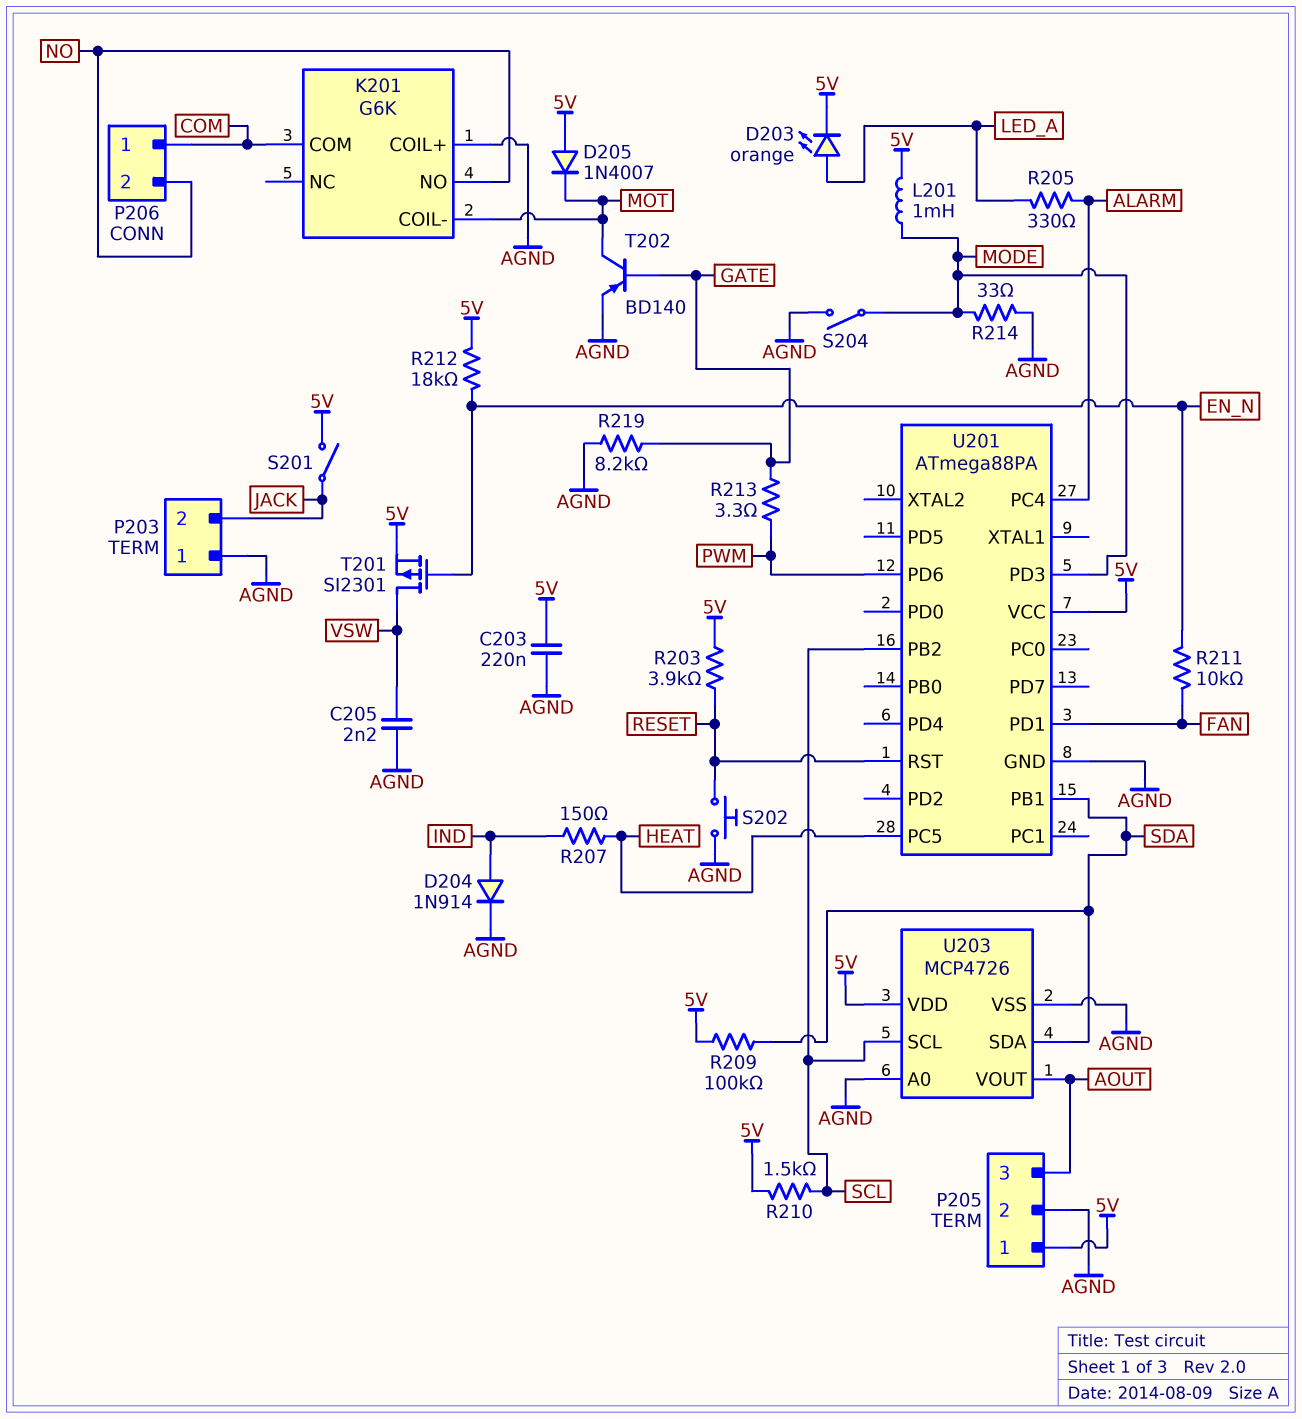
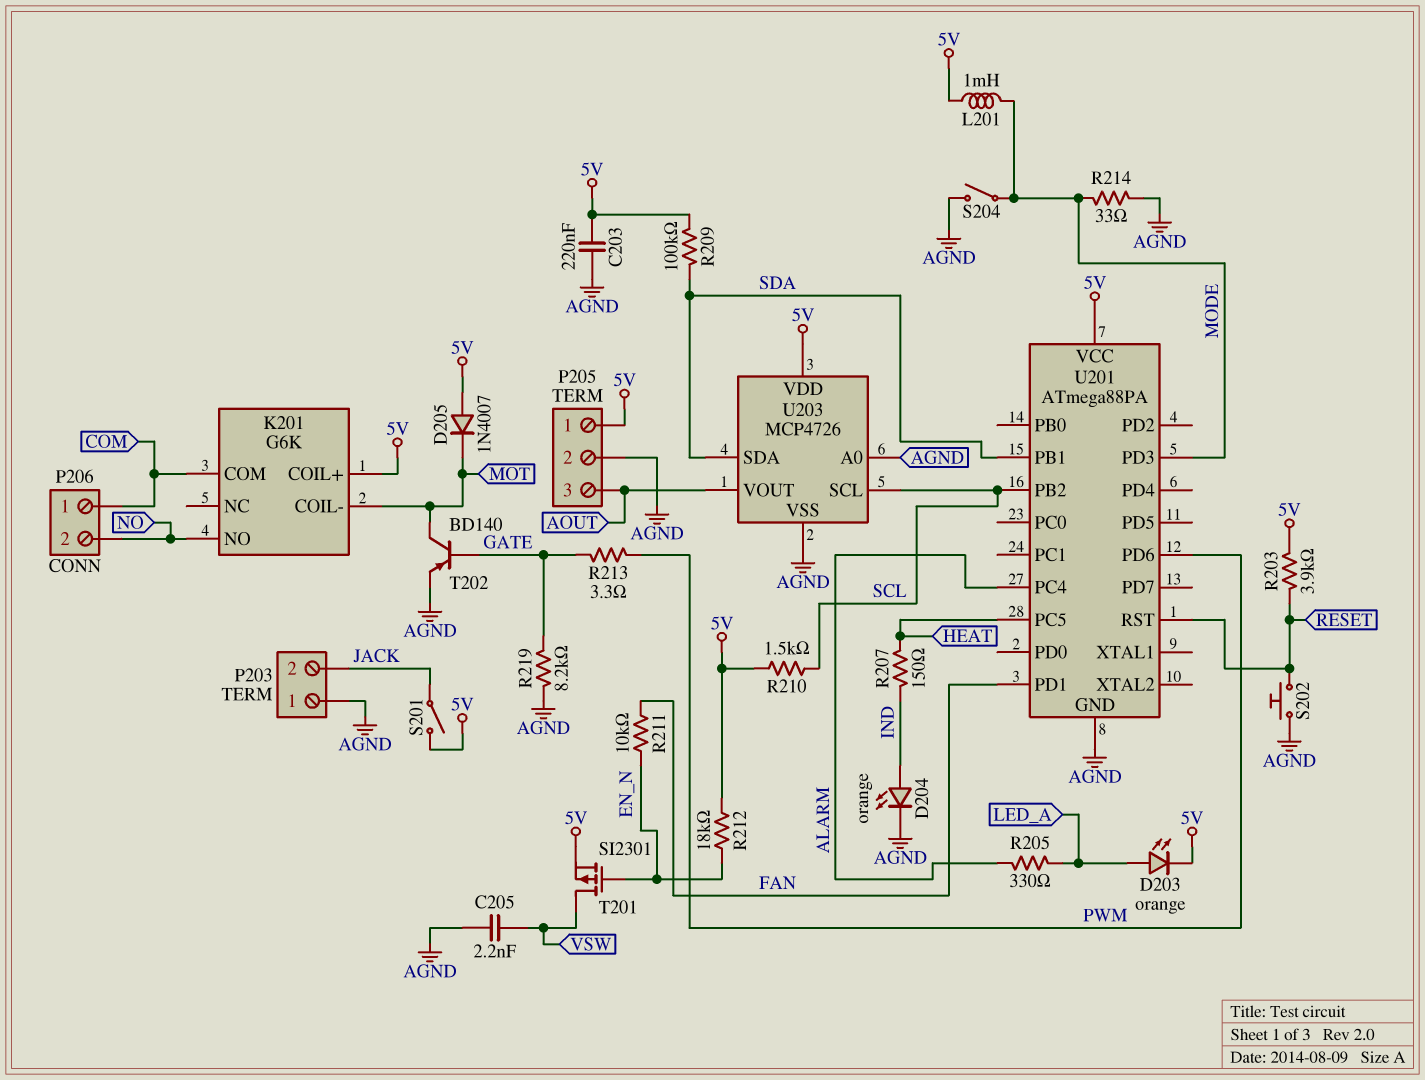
D204: diode 1N914 (A IND, K AGND) -> LED orange (A IND, K AGND)
K201 pin COIL+: AGND -> 5V

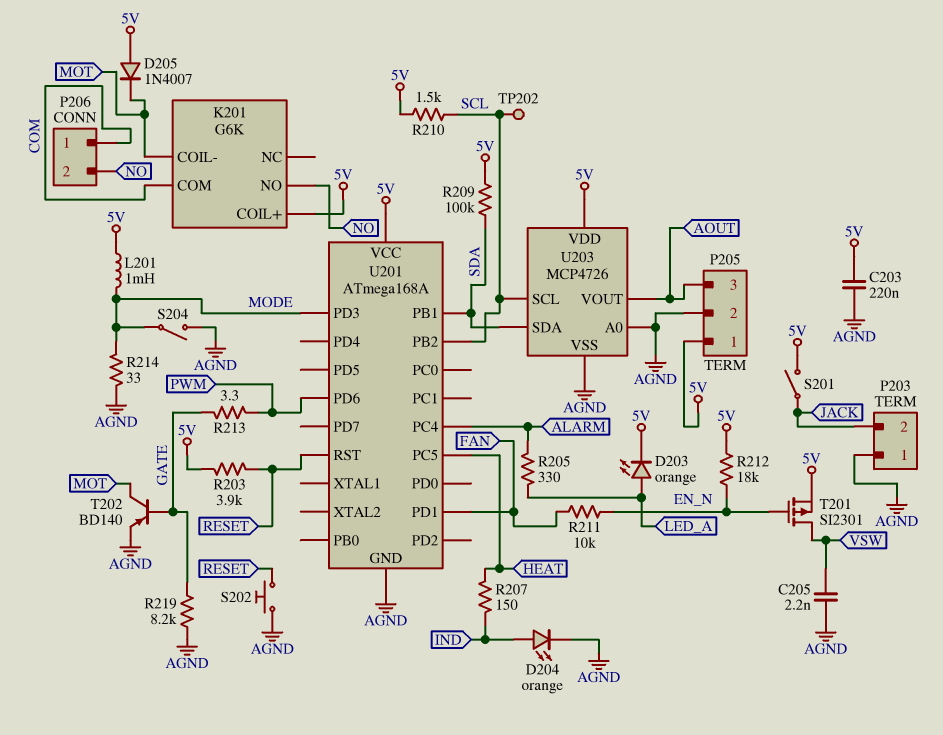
TP202: none -> test point (SCL)
U201: ATmega88PA -> ATmega168A

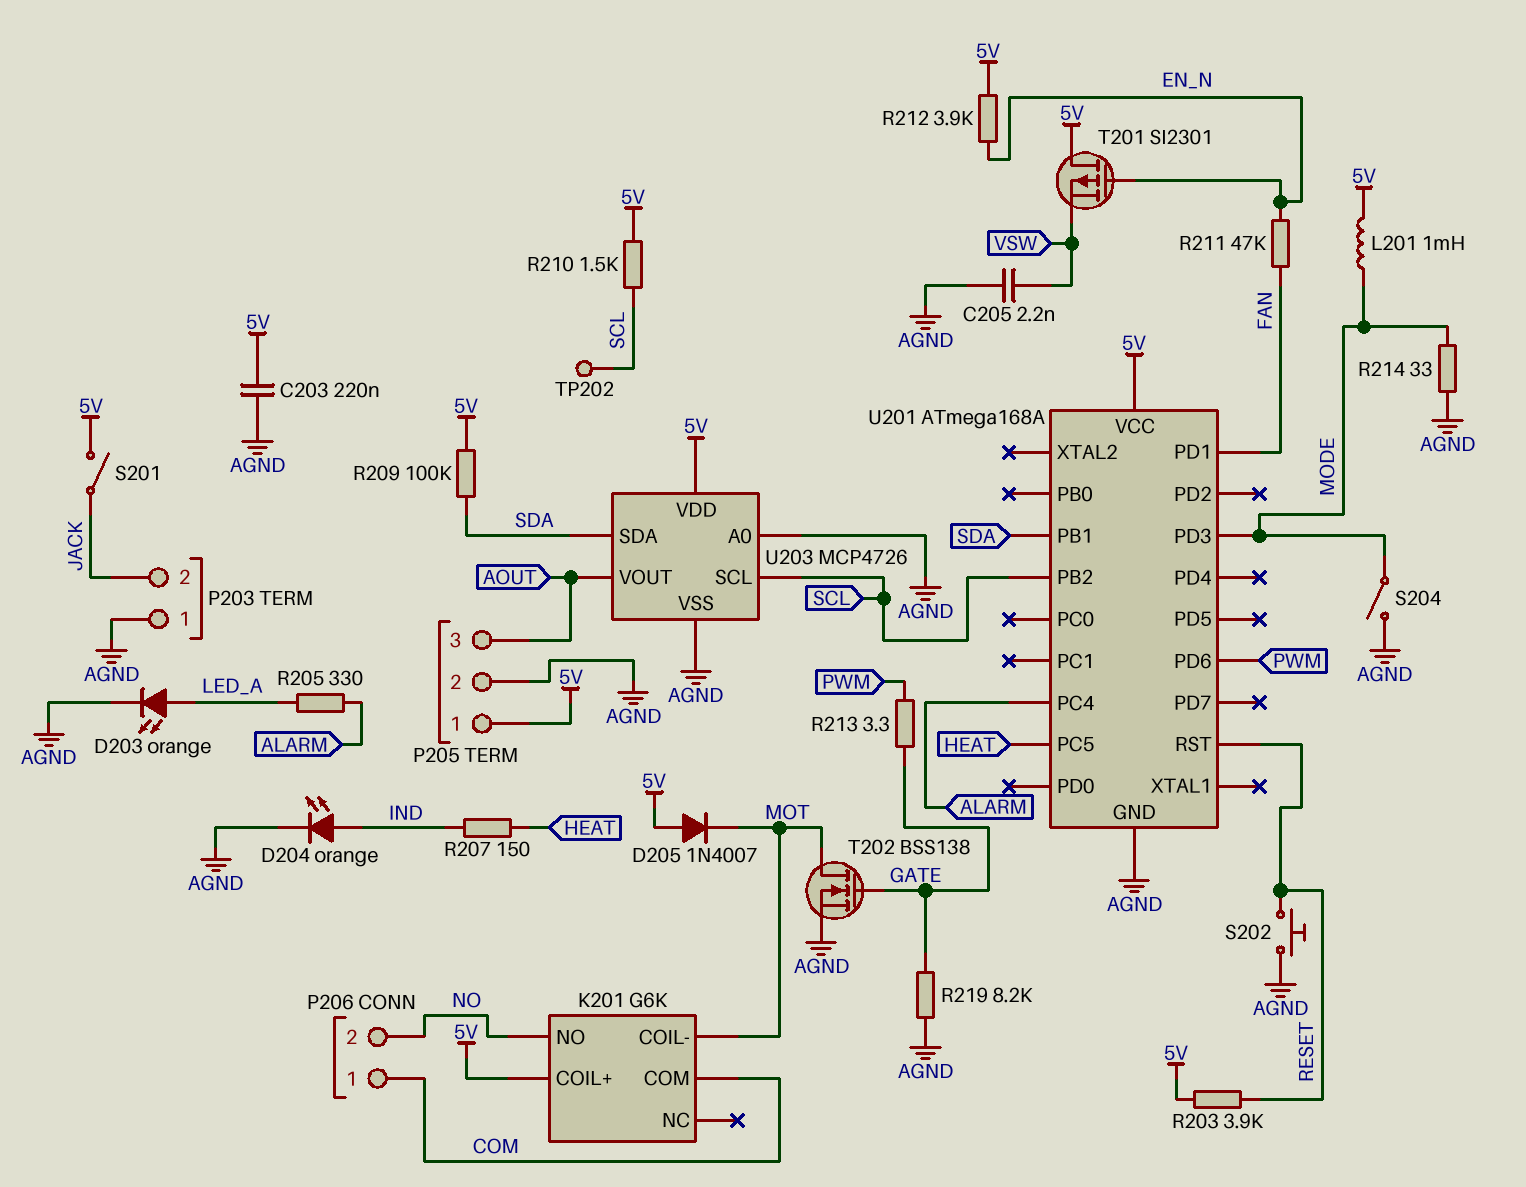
D203: LED orange (A LED_A, K 5V) -> LED orange (A LED_A, K AGND)
R211: 10k (EN_N, FAN) -> 47k (EN_N, FAN)
R212: 18k (5V, EN_N) -> 3.9k (5V, EN_N)
T201: PMOS SI2301 (G EN_N, D VSW, S 5V) -> PMOS SI2301 (G EN_N, D 5V, S VSW)
T202: PNP BD140 (B GATE, C MOT, E AGND) -> NMOS BSS138 (G GATE, D MOT, S AGND)

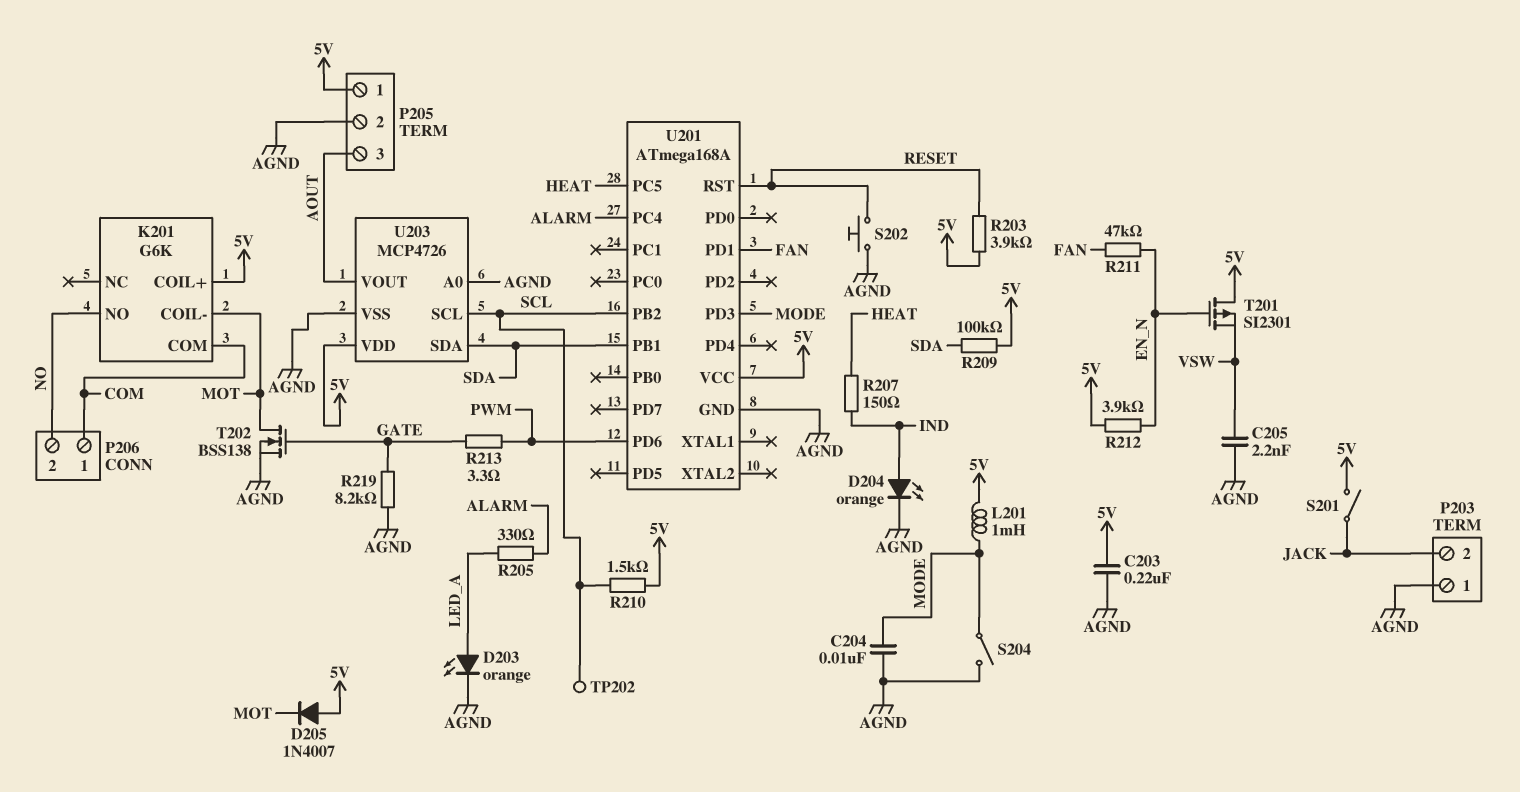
C204: none -> 10nF (AGND, MODE)
R214: 33 (AGND, MODE) -> none

